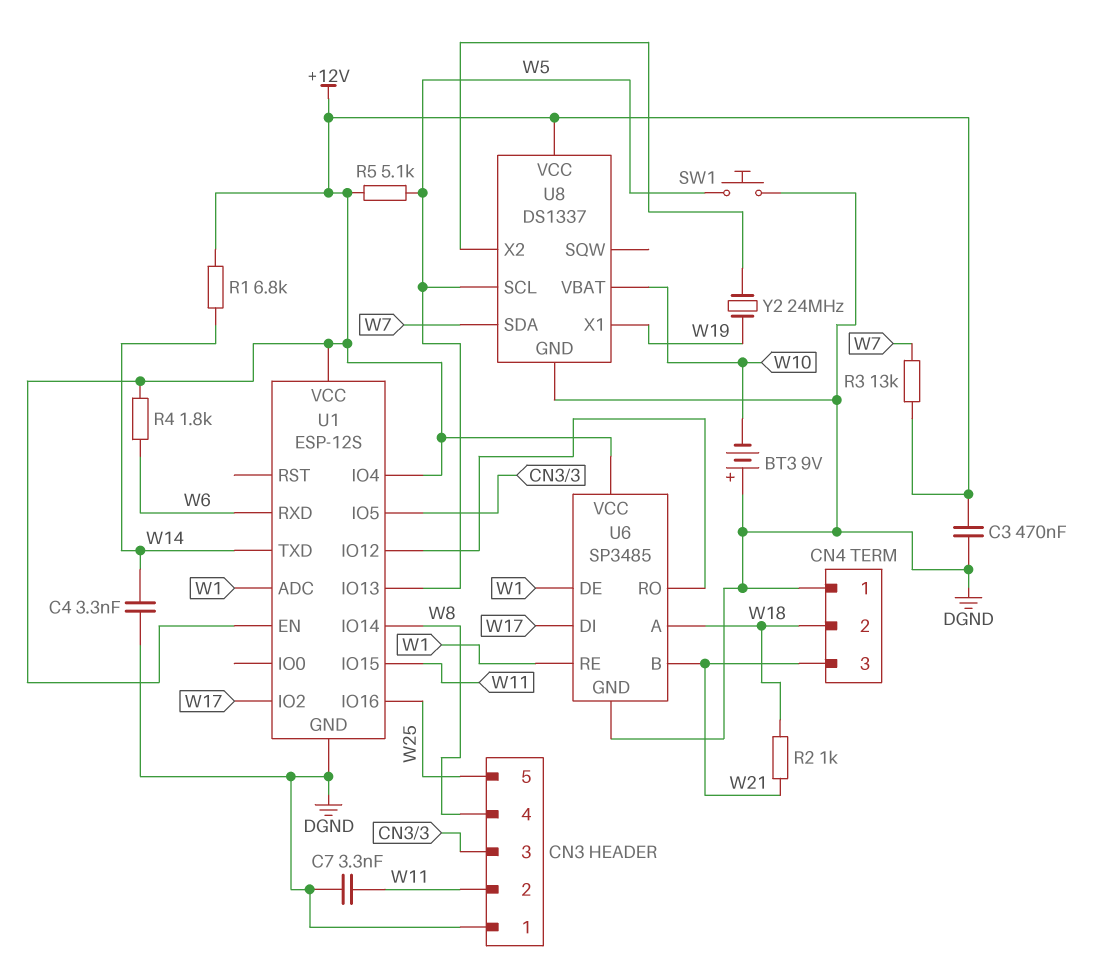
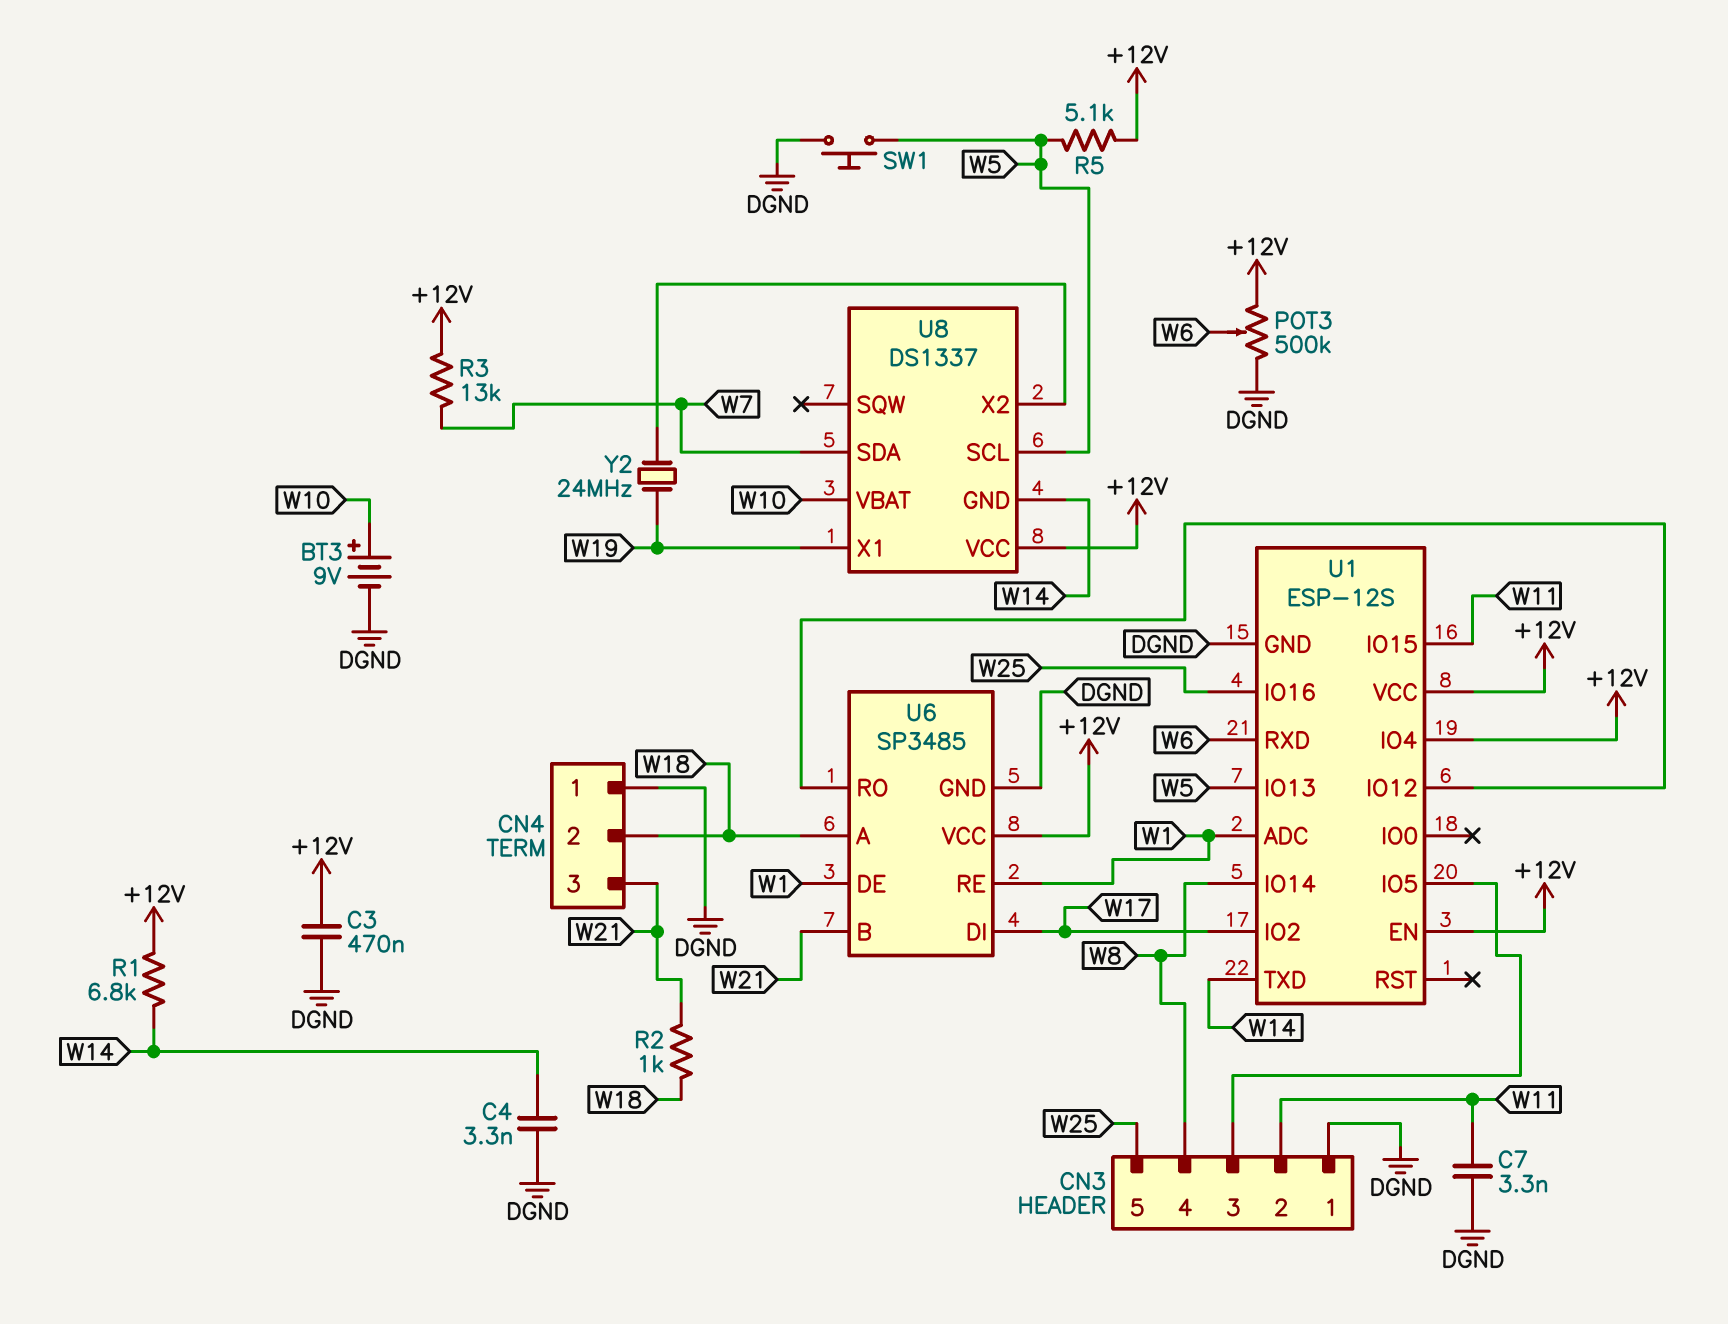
BT3: 9V (plus DGND, minus W10) -> 9V (plus W10, minus DGND)
POT3: none -> 500k (+12V, DGND, wiper W6)
R4: 1.8k (+12V, W6) -> none
U8 pin GND: DGND -> W14

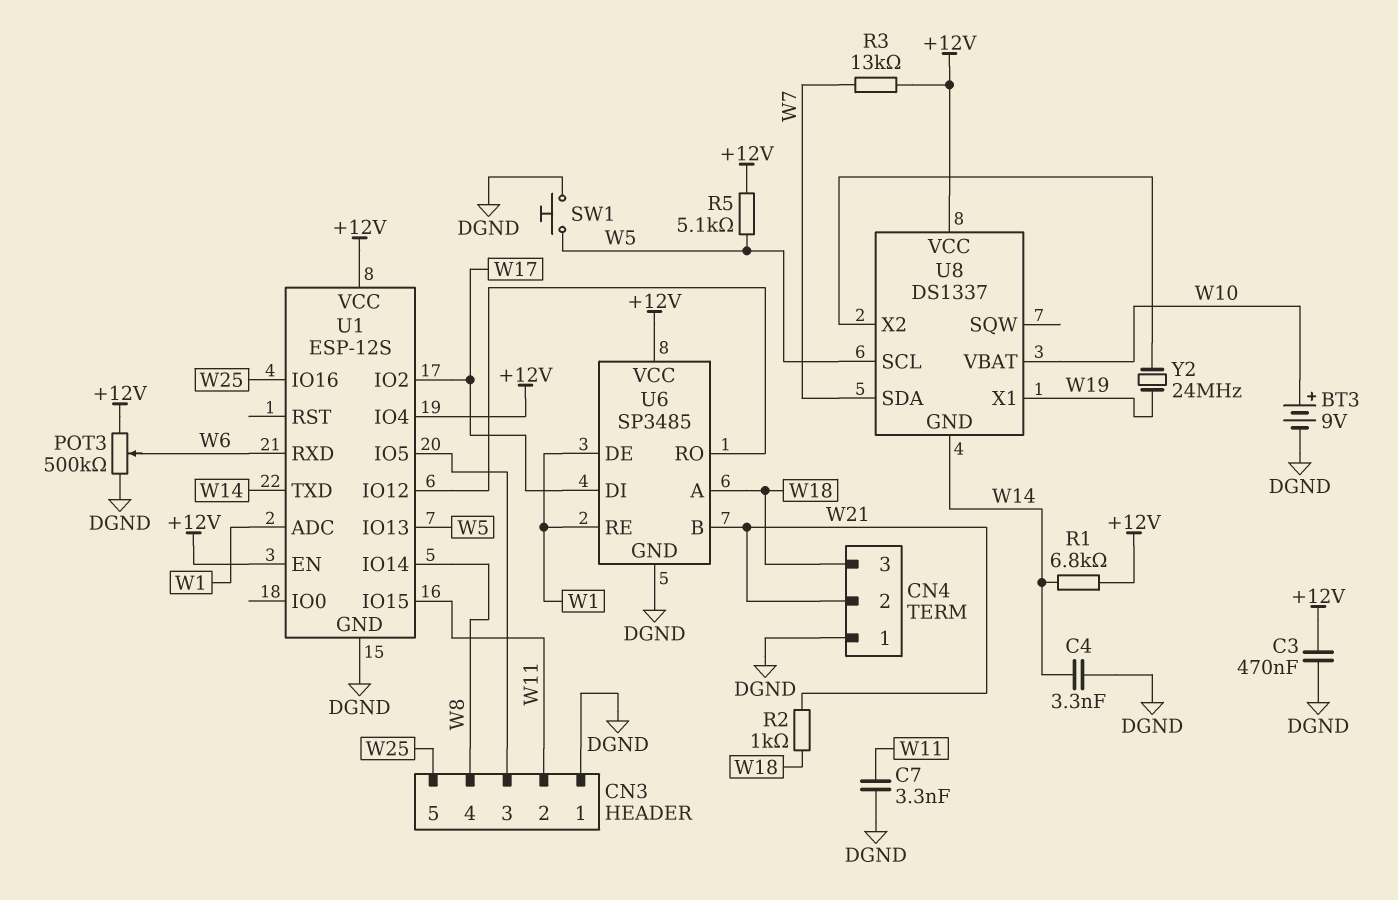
CN4 pin 2: W18 -> W21
CN4 pin 3: W21 -> W18

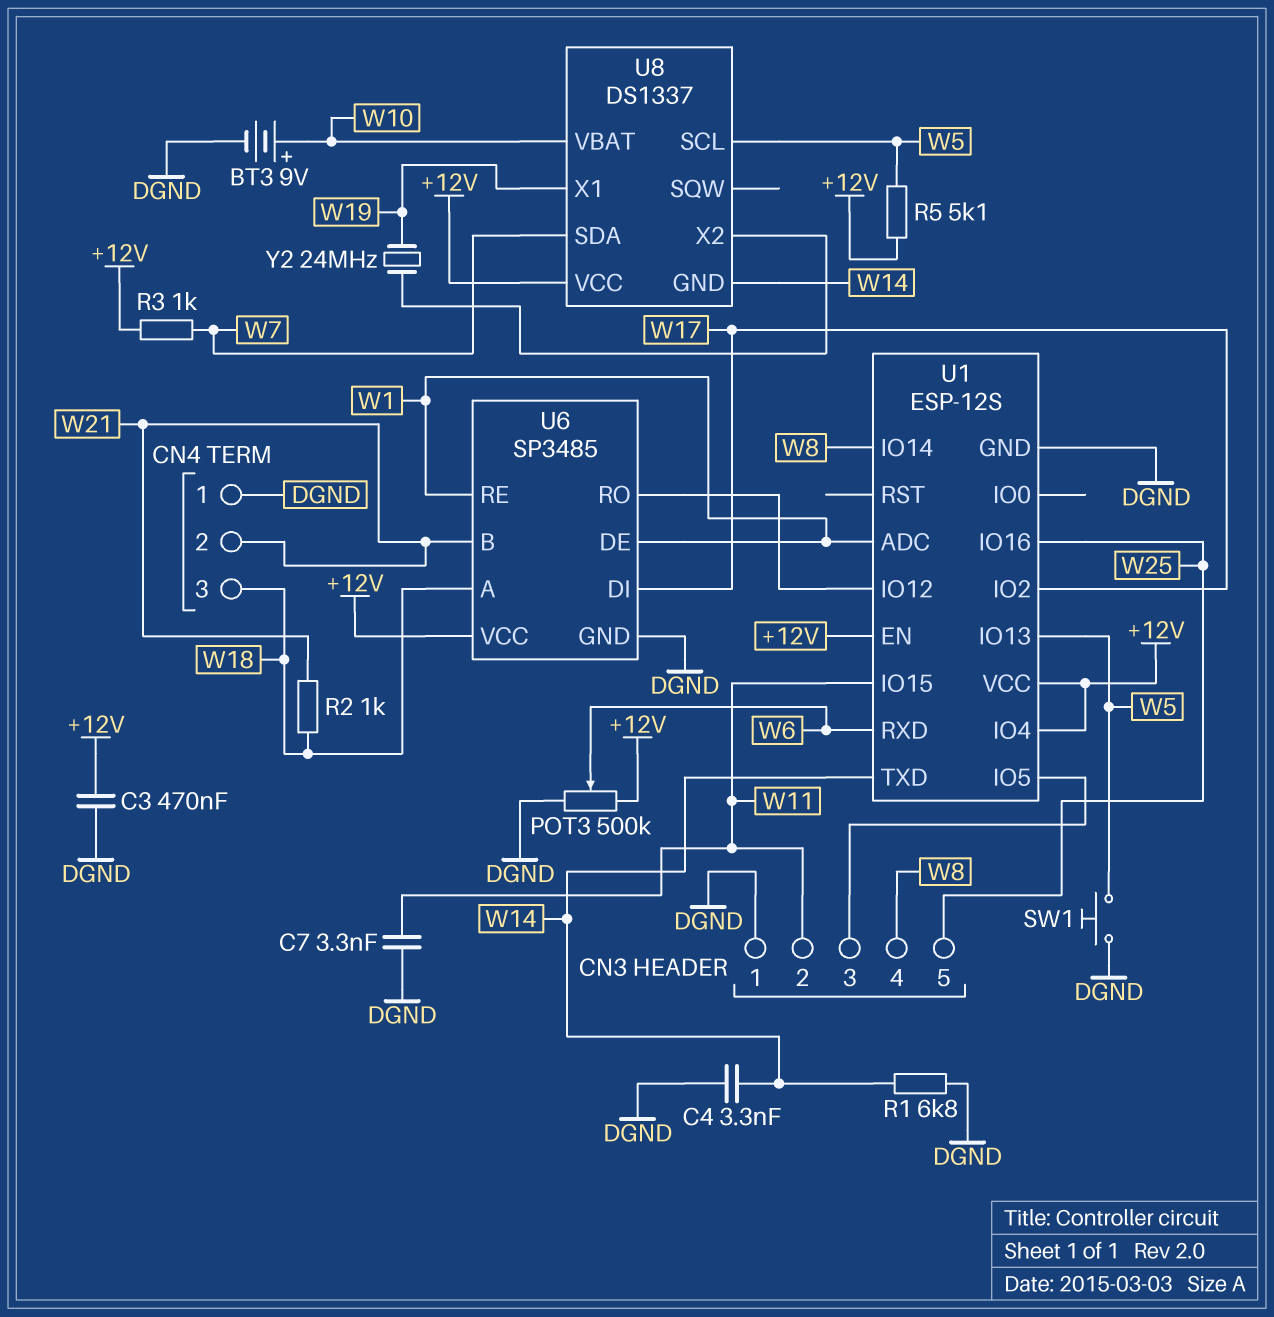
R1: 6.8k (+12V, W14) -> 6.8k (DGND, W14)
R3: 13k (+12V, W7) -> 1k (+12V, W7)

